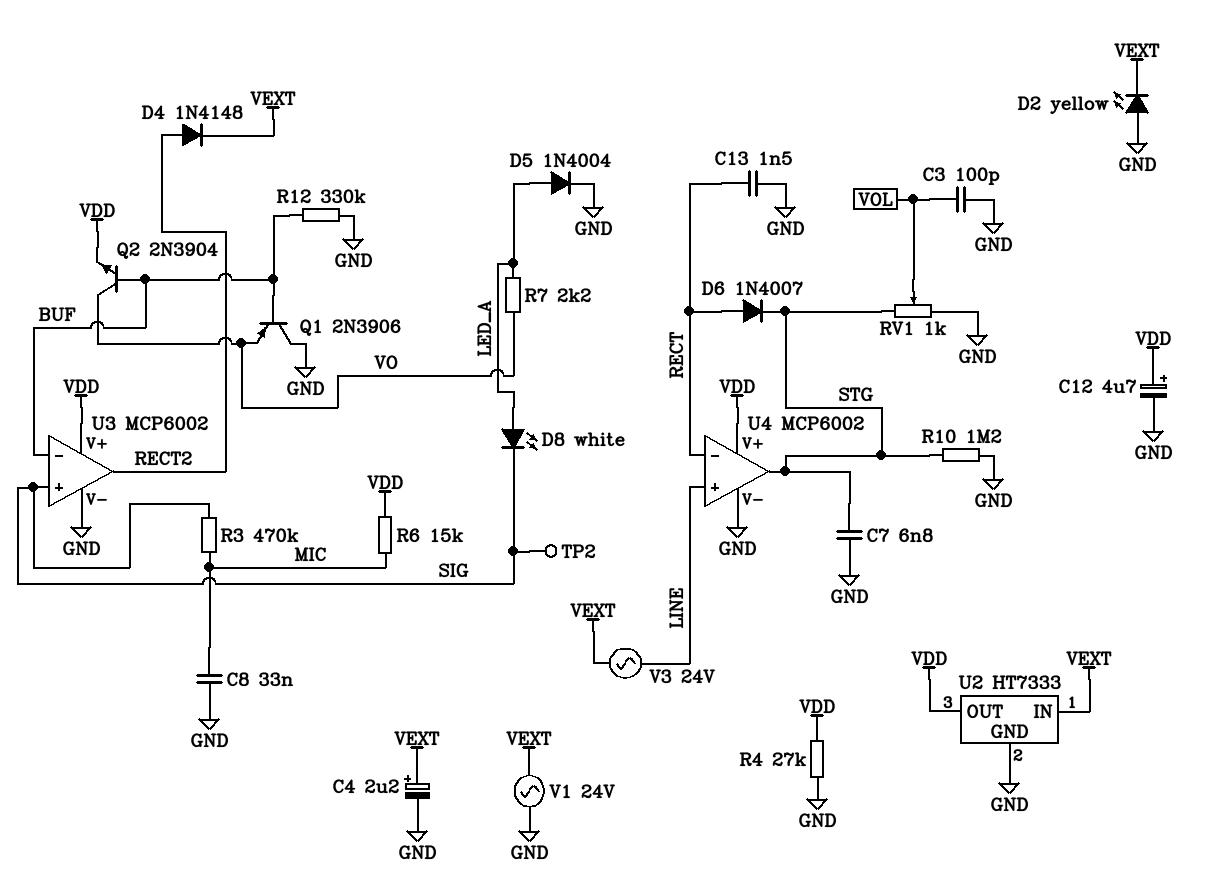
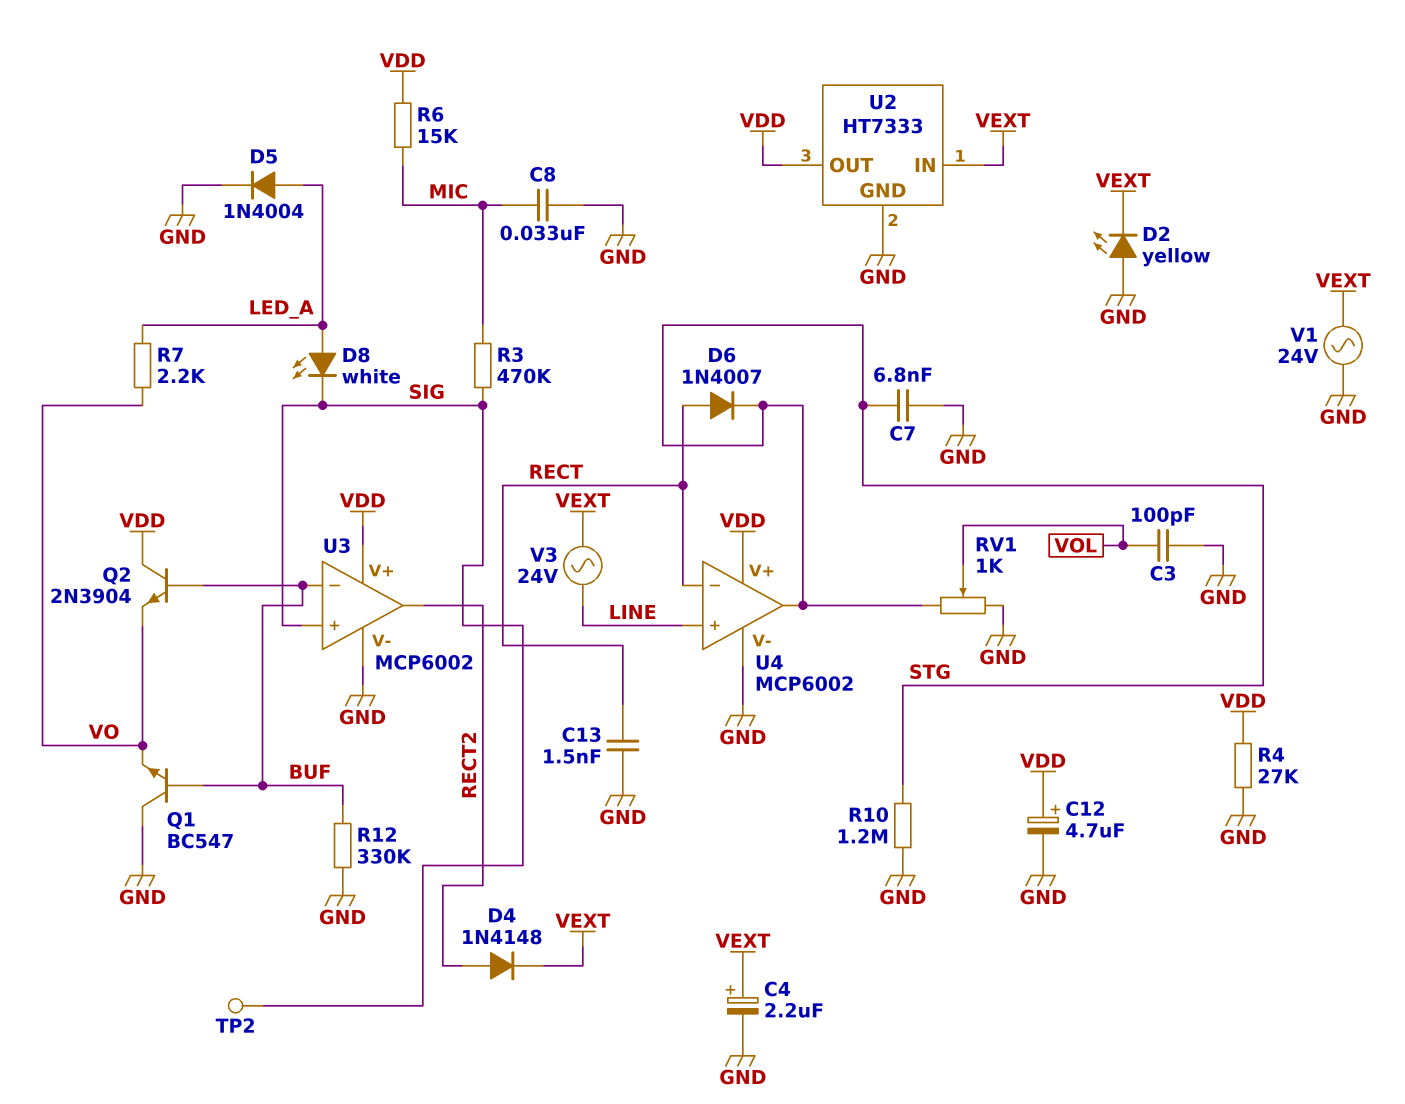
Q1: PNP 2N3906 (B BUF, C GND, E VO) -> NPN BC547 (B BUF, C GND, E VO)
Q2: NPN 2N3904 (B BUF, C VO, E VDD) -> NPN 2N3904 (B BUF, C VDD, E VO)

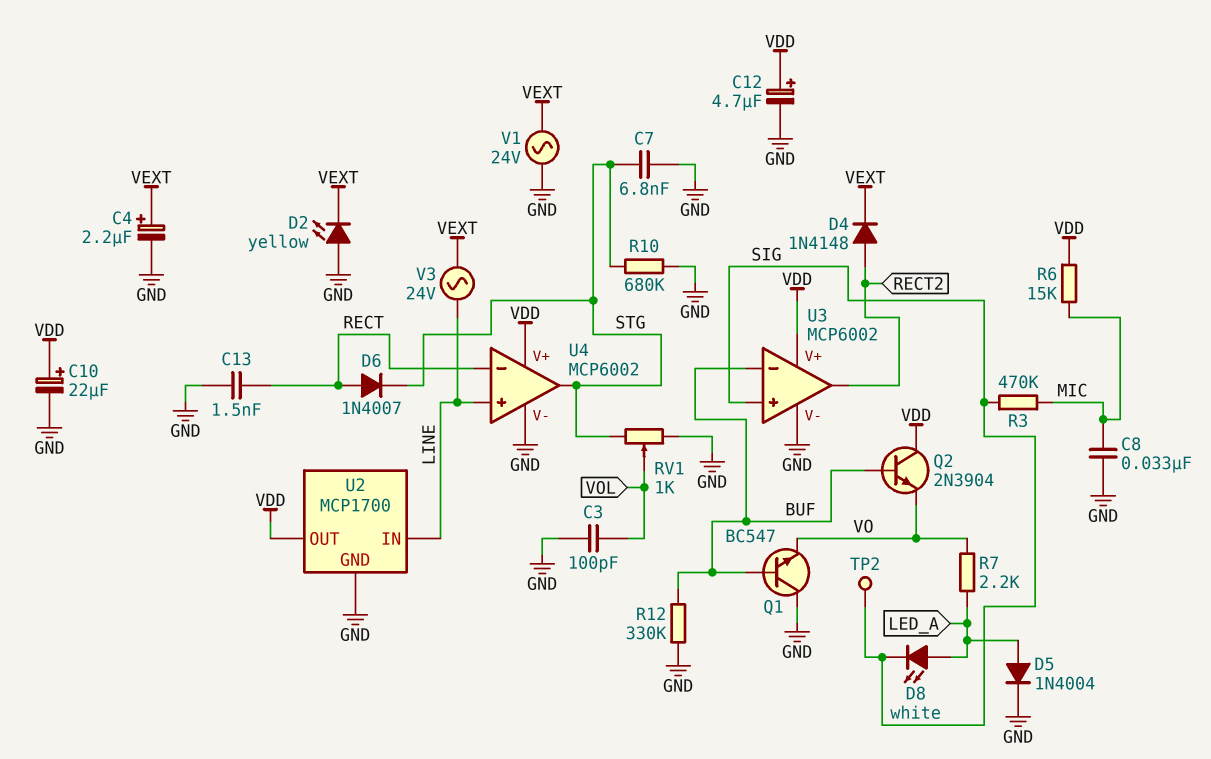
C10: none -> 22uF (plus VDD, minus GND)
R4: 27k (GND, VDD) -> none
R10: 1.2M (GND, STG) -> 680k (GND, STG)
U2: HT7333 -> MCP1700
U2 pin IN: VEXT -> LINE

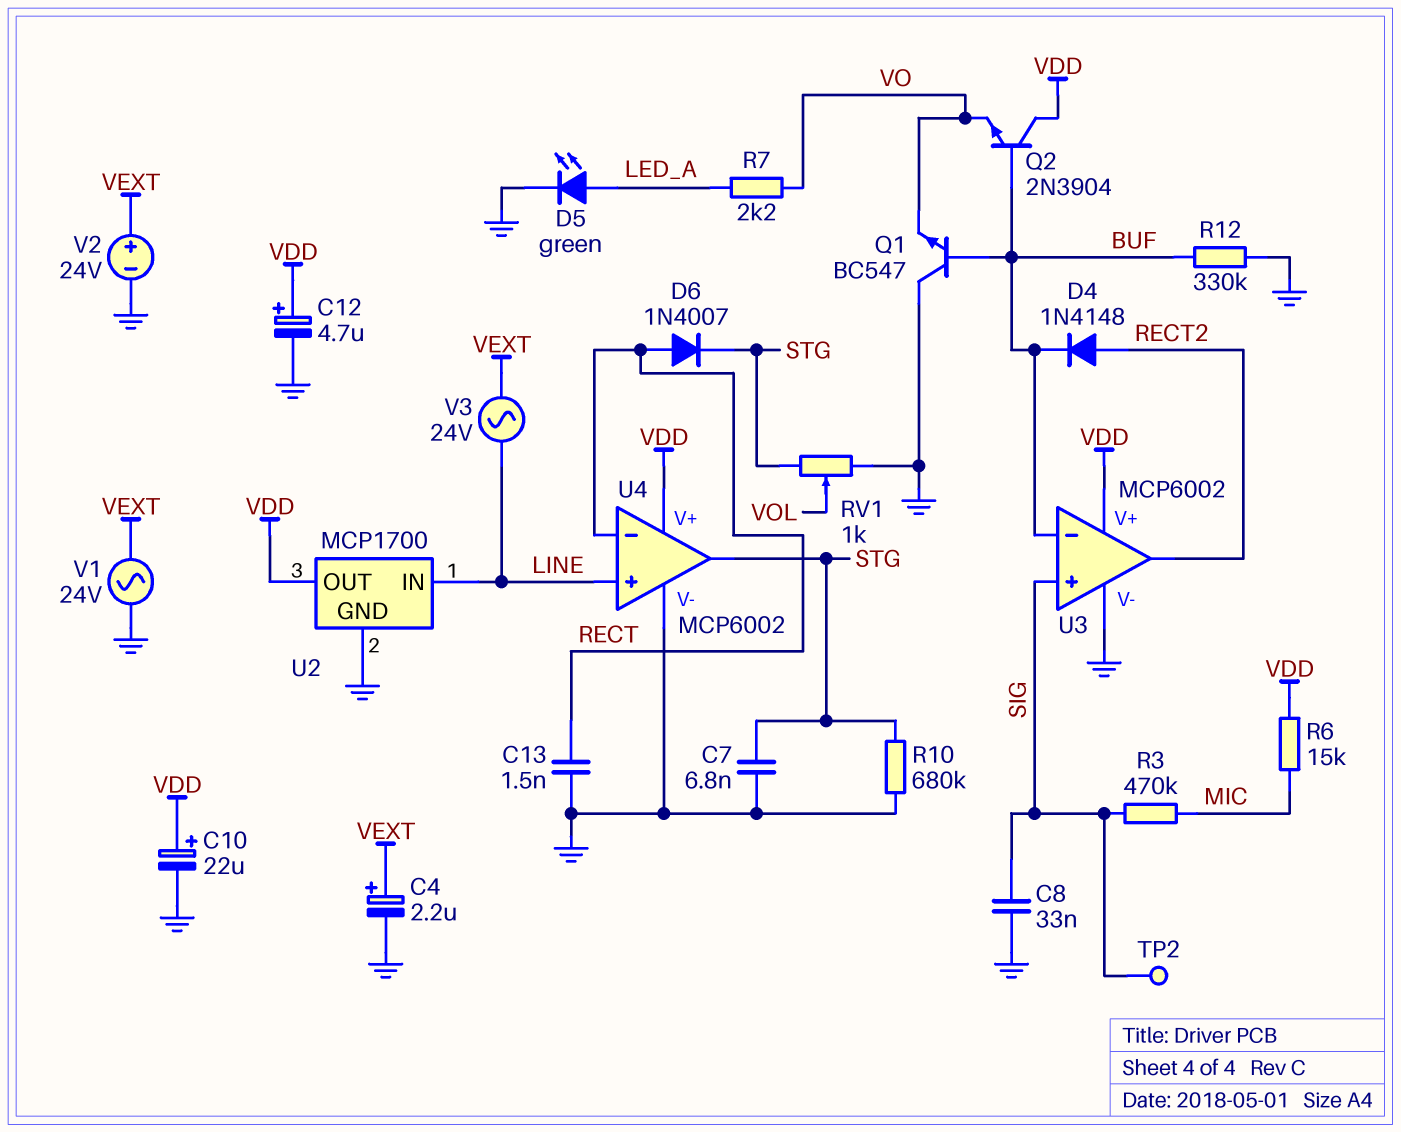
C3: 100pF (GND, VOL) -> none
C8: 33nF (GND, MIC) -> 33nF (GND, SIG)
D2: LED yellow (A GND, K VEXT) -> none
D4: diode 1N4148 (A RECT2, K VEXT) -> diode 1N4148 (A RECT2, K BUF)
D5: diode 1N4004 (A LED_A, K GND) -> LED green (A LED_A, K GND)
D8: LED white (A LED_A, K SIG) -> none
V2: none -> 24V (plus VEXT, minus GND)

